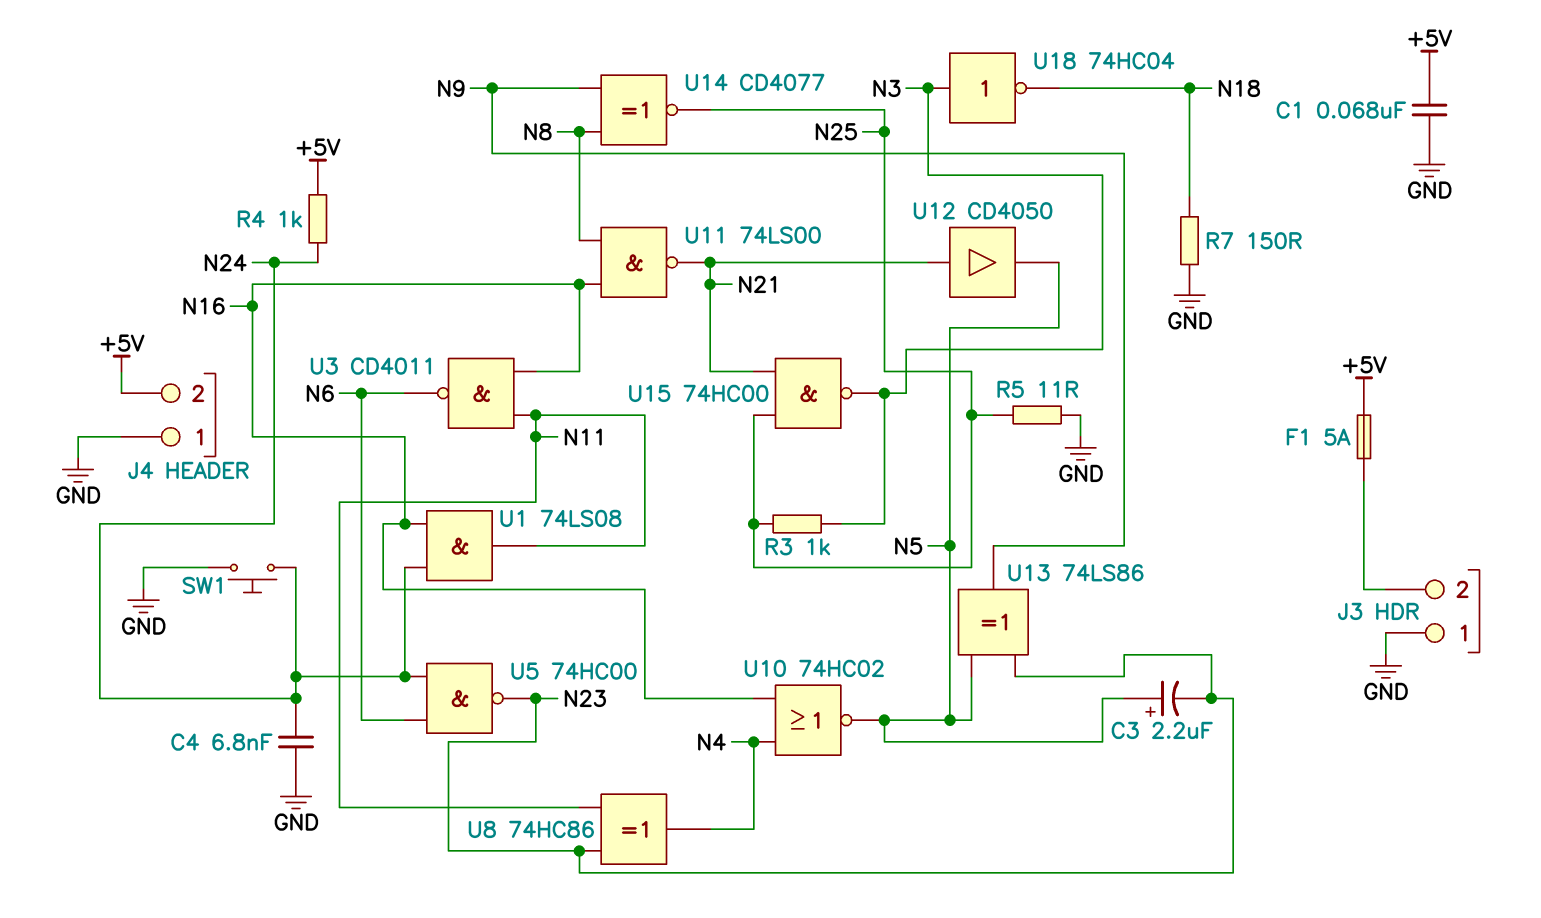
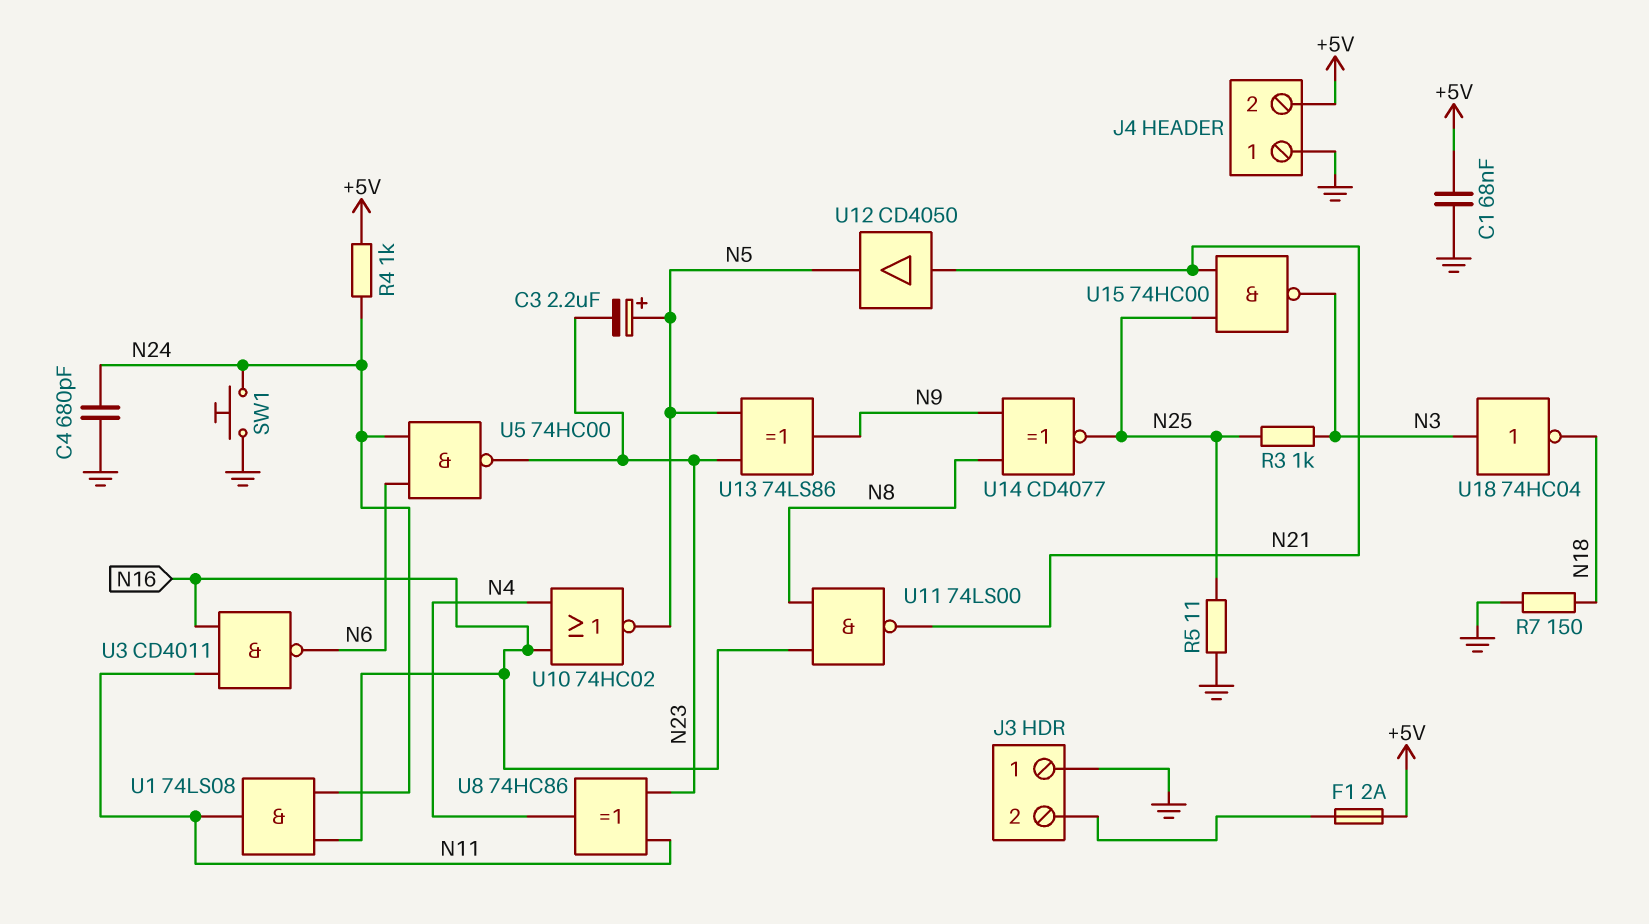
C4: 6.8nF (GND, N24) -> 680pF (GND, N24)
F1: 5A (+5V, J3/2) -> 2A (+5V, J3/2)

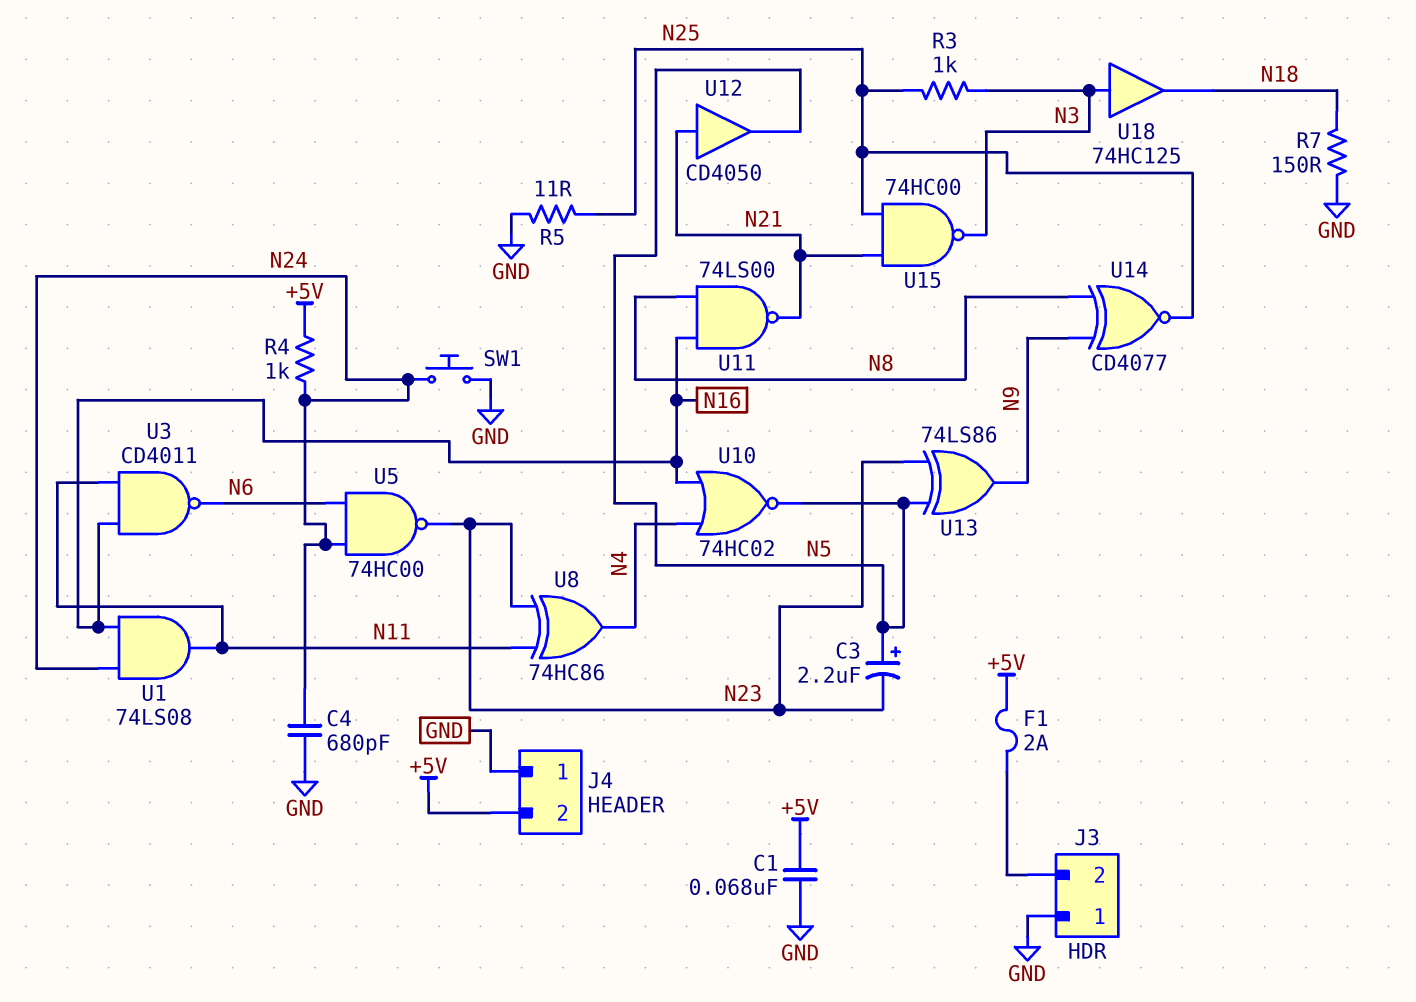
U18: NOT 74HC04 (in N3, out N18) -> buffer 74HC125 (in N3, out N18)

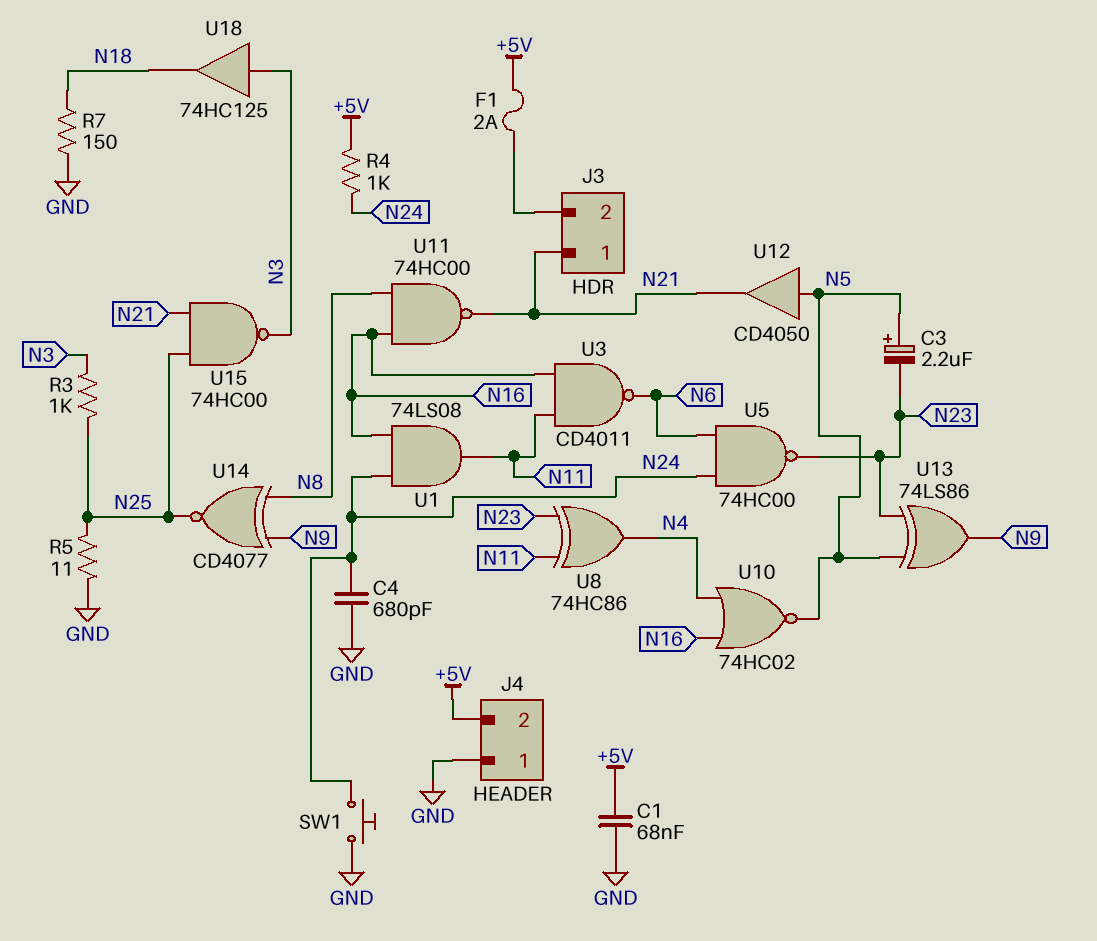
J3 pin 1: GND -> N21
U11: NAND 74LS00 (in N8, in N16, out N21) -> NAND 74HC00 (in N8, in N16, out N21)
U12: buffer CD4050 (in N21, out N5) -> buffer CD4050 (in N5, out N21)

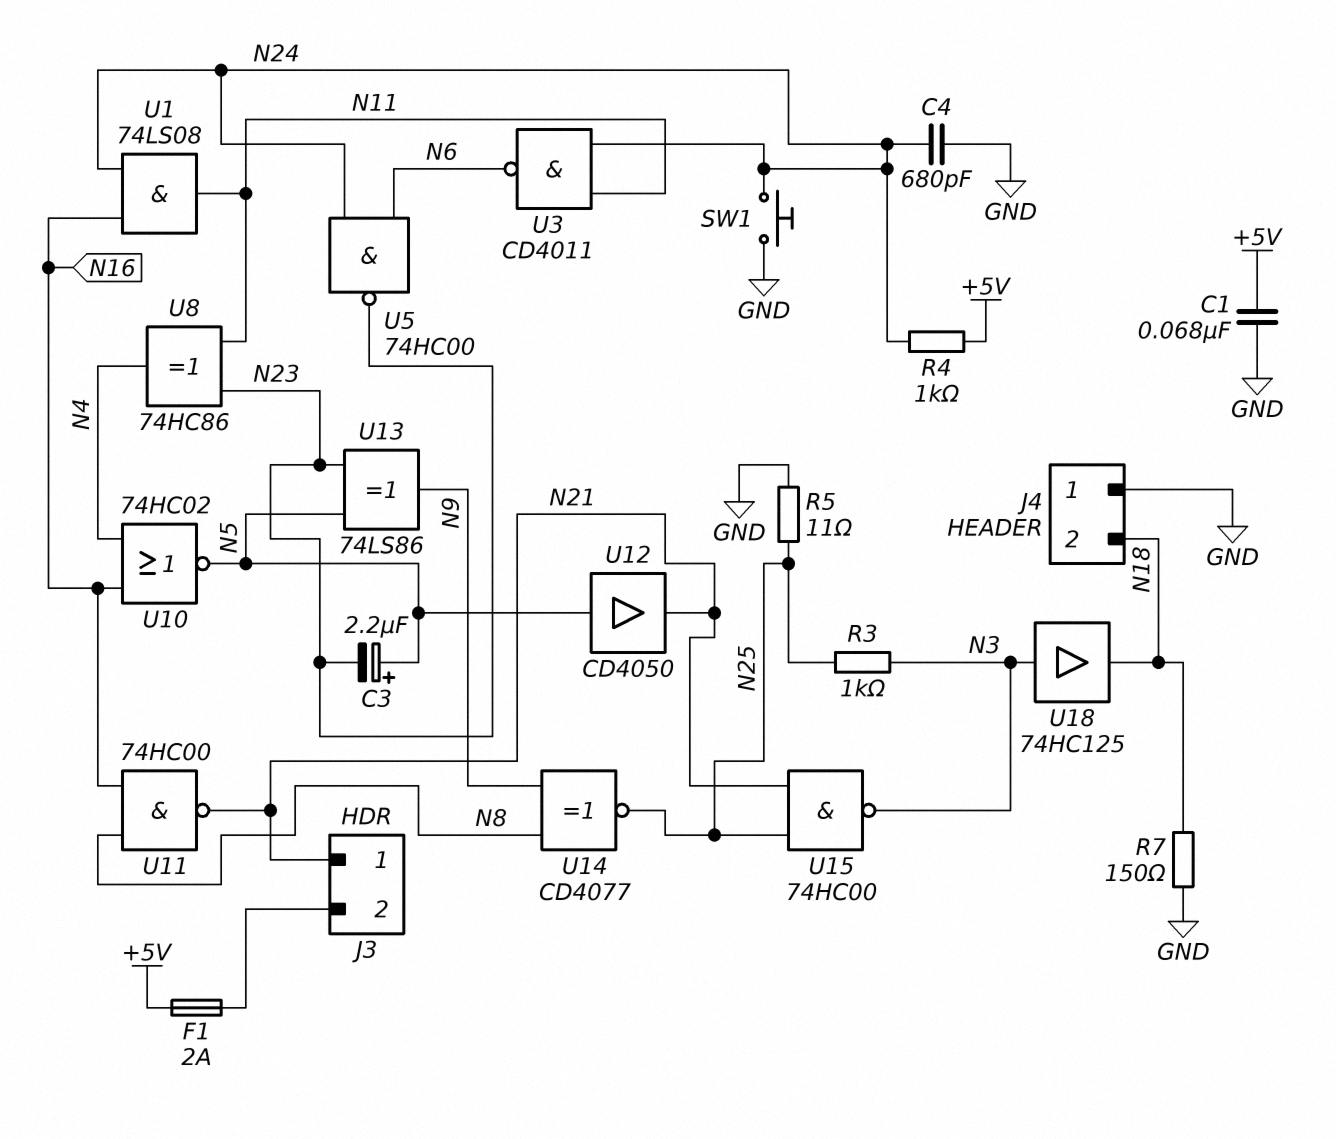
J4 pin 2: +5V -> N18
U3: NAND CD4011 (in N11, in N16, out N6) -> NAND CD4011 (in N11, in N24, out N6)

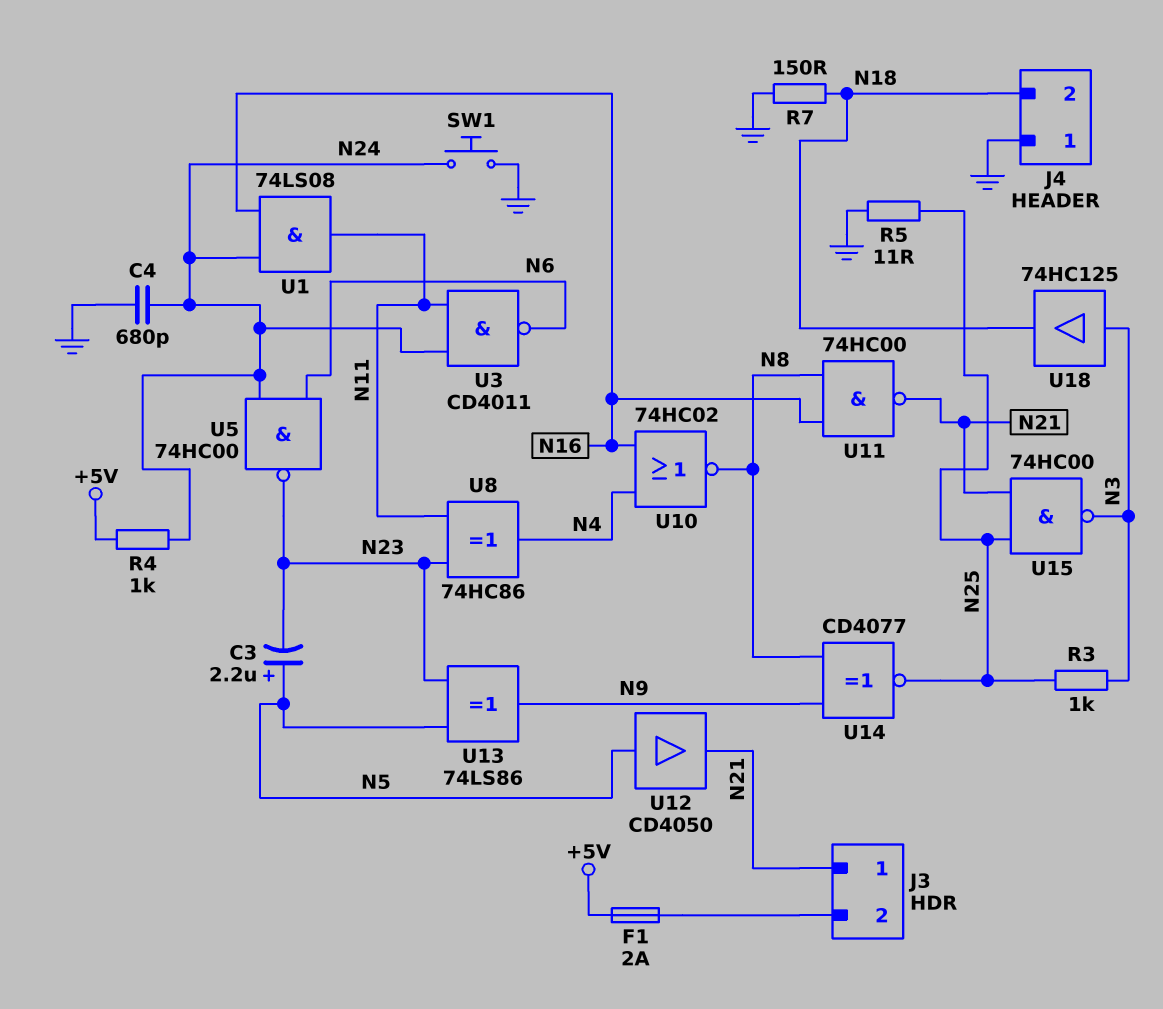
C1: 68nF (+5V, GND) -> none
U10: NOR 74HC02 (in N4, in N16, out N5) -> NOR 74HC02 (in N4, in N16, out N8)

